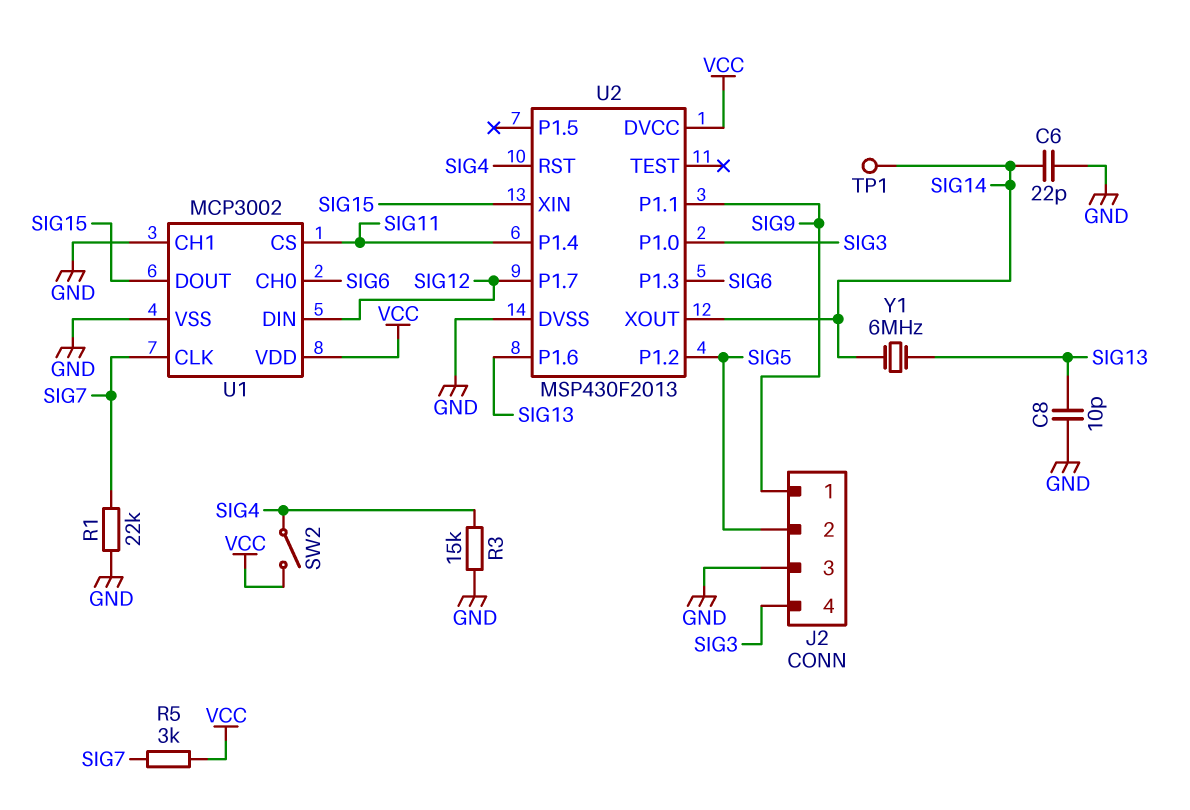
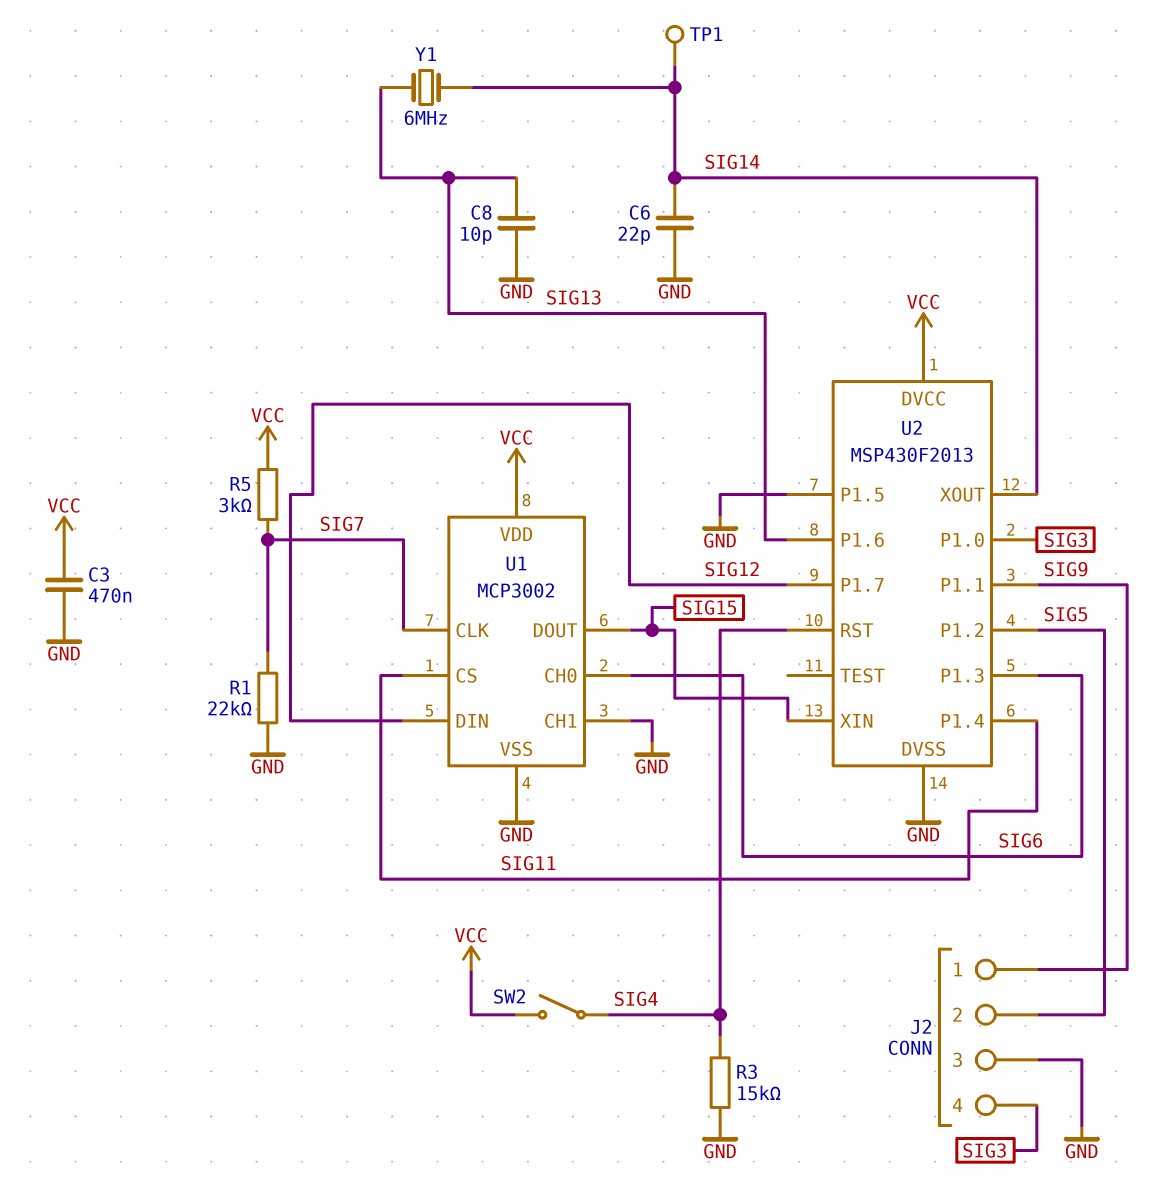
C3: none -> 470nF (GND, VCC)
U2 pin P1.5: none -> GND

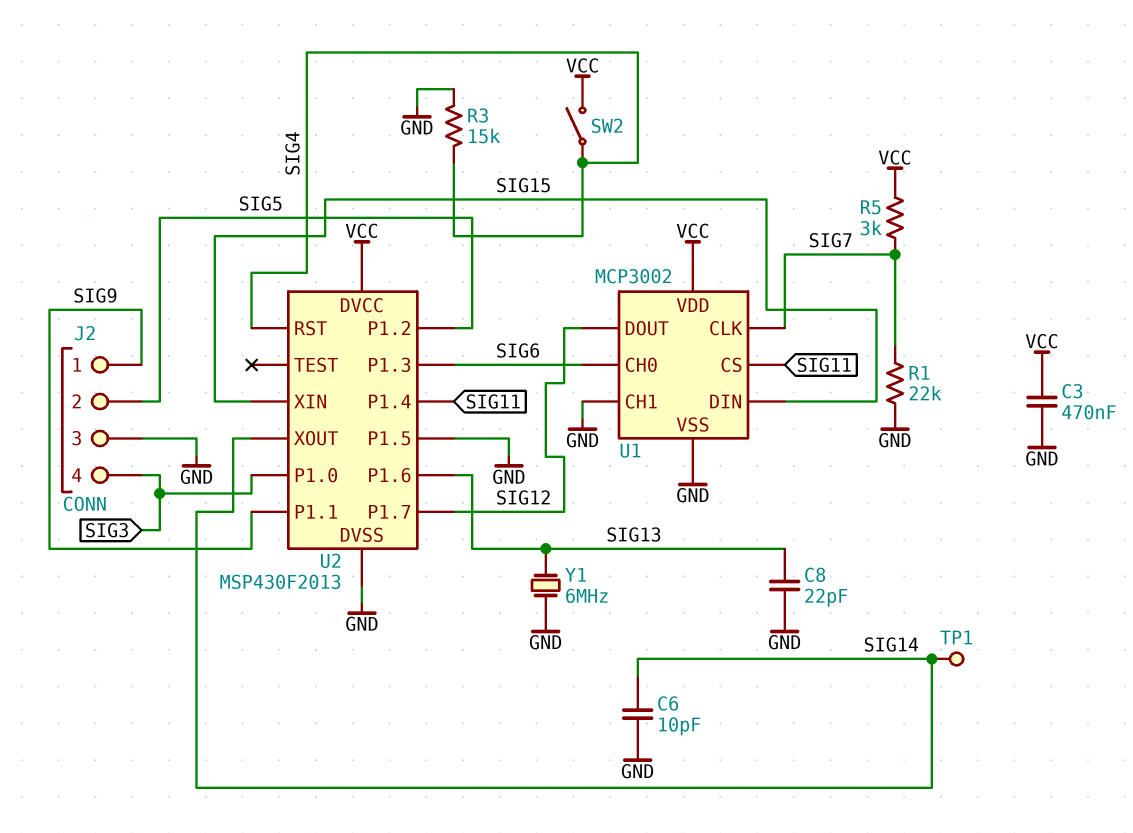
C6: 22pF (GND, SIG14) -> 10pF (GND, SIG14)
C8: 10pF (GND, SIG13) -> 22pF (GND, SIG13)
U1 pin DIN: SIG12 -> SIG15
U1 pin DOUT: SIG15 -> SIG12
Y1: 6MHz (SIG13, SIG14) -> 6MHz (GND, SIG13)

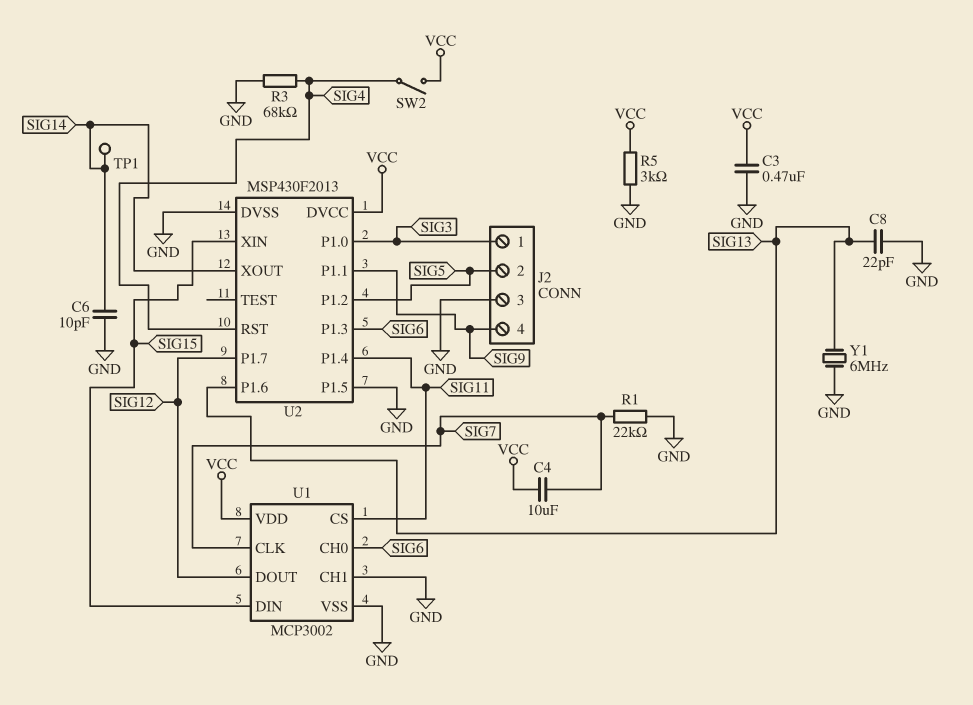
C4: none -> 10uF (SIG7, VCC)
J2 pin 1: SIG9 -> SIG3
J2 pin 4: SIG3 -> SIG9
R3: 15k (GND, SIG4) -> 68k (GND, SIG4)
R5: 3k (SIG7, VCC) -> 3k (GND, VCC)

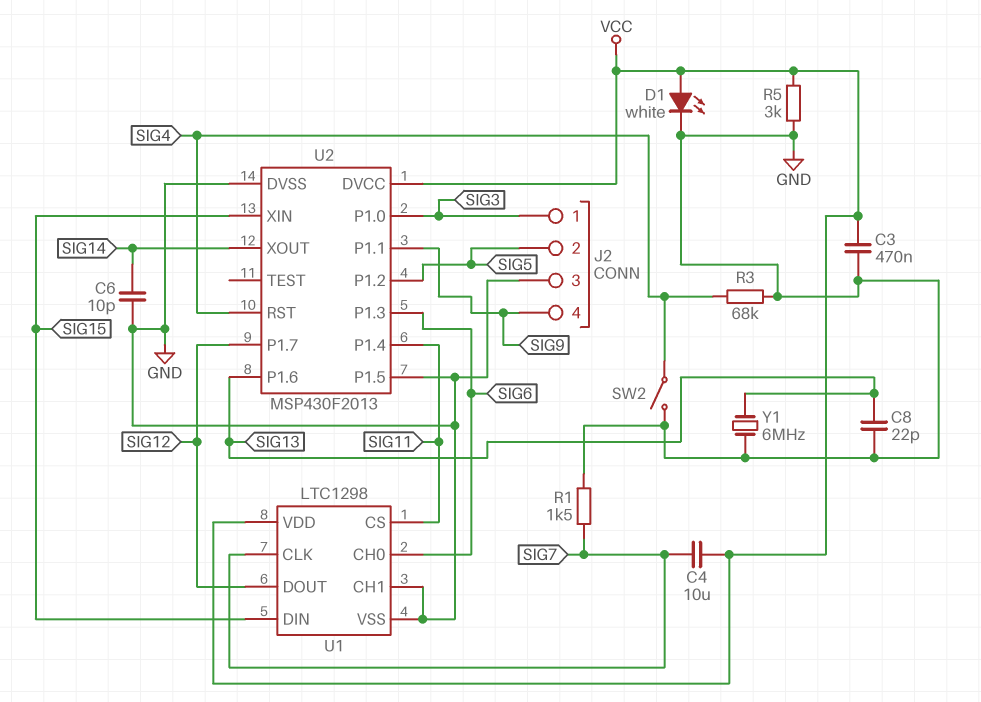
D1: none -> LED white (A VCC, K GND)
R1: 22k (GND, SIG7) -> 1.5k (GND, SIG7)
SW2: switch (SIG4, VCC) -> switch (GND, SIG4)
TP1: test point (SIG14) -> none
U1: MCP3002 -> LTC1298

